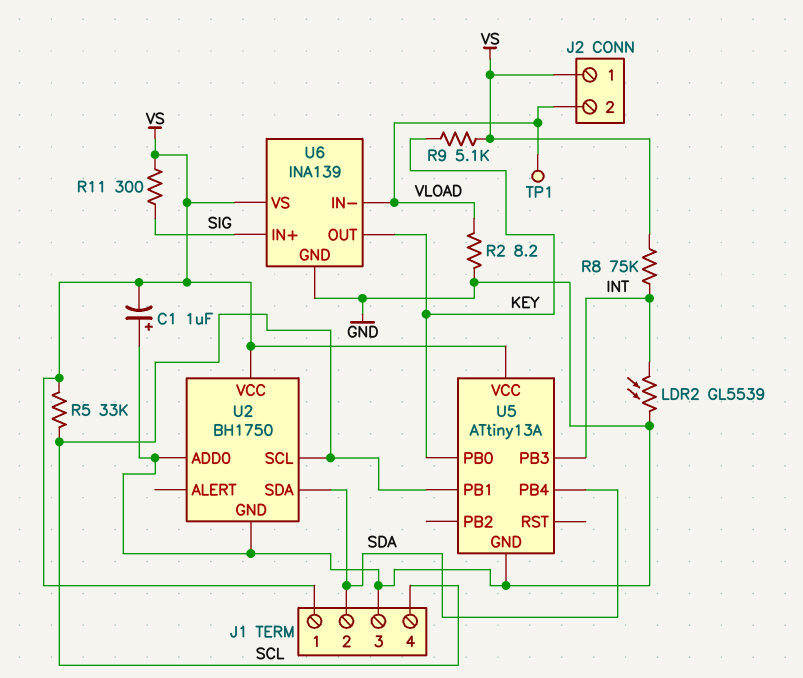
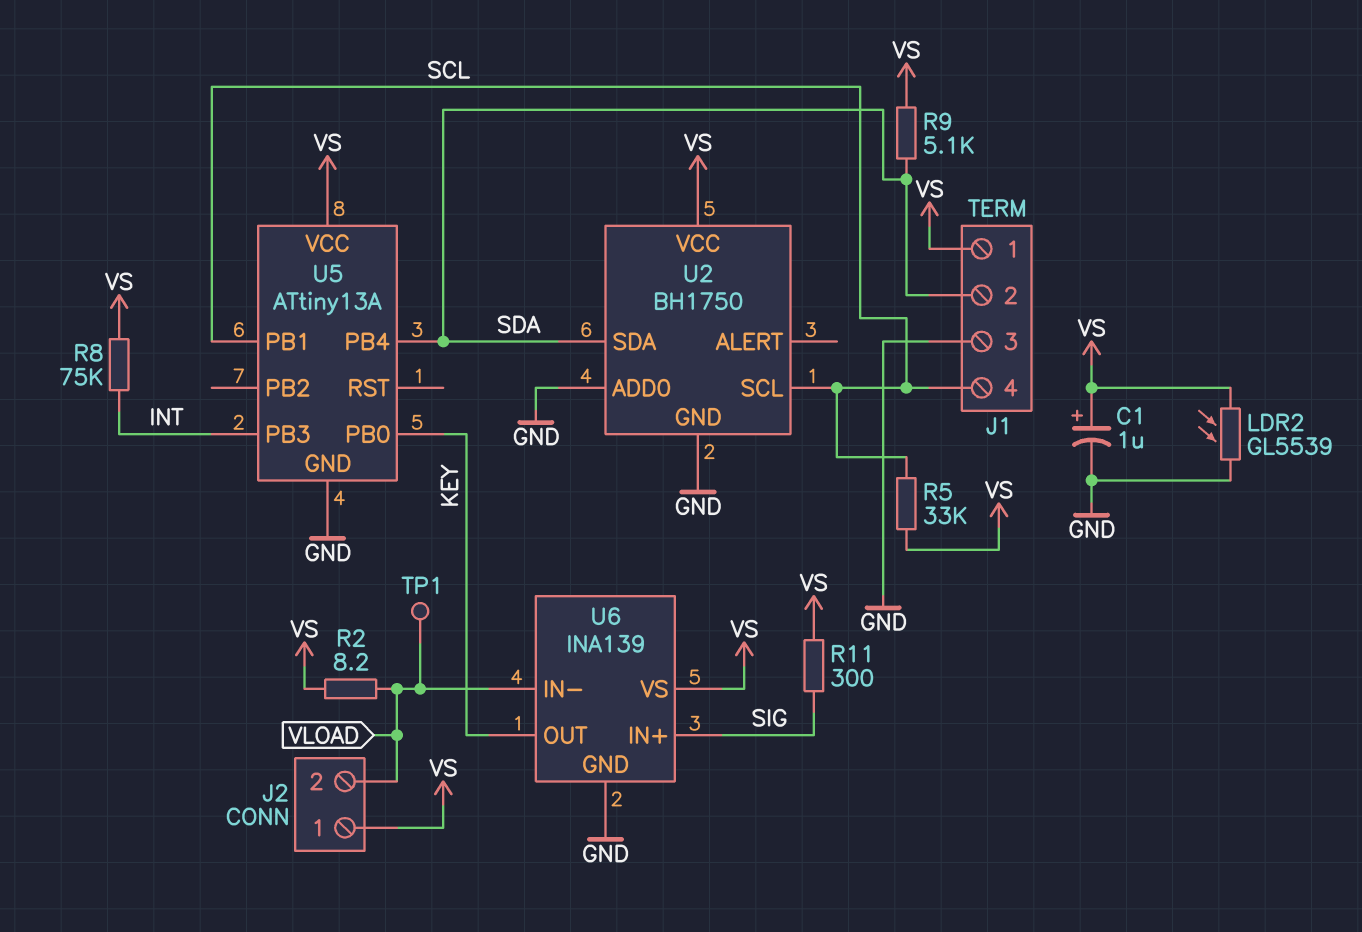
C1: 1uF (plus GND, minus VS) -> 1uF (plus VS, minus GND)
LDR2: GL5539 (GND, INT) -> GL5539 (GND, VS)
R2: 8.2 (GND, VLOAD) -> 8.2 (VLOAD, VS)
R9: 5.1k (KEY, VS) -> 5.1k (SDA, VS)

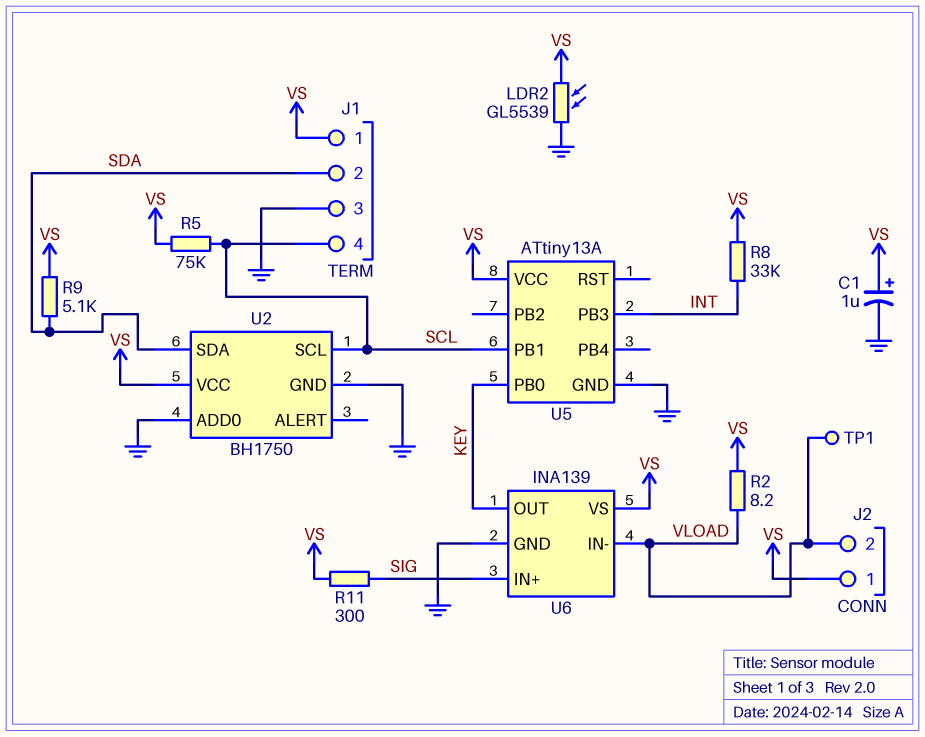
R5: 33k (SCL, VS) -> 75k (SCL, VS)
R8: 75k (INT, VS) -> 33k (INT, VS)
U5 pin PB4: SDA -> none

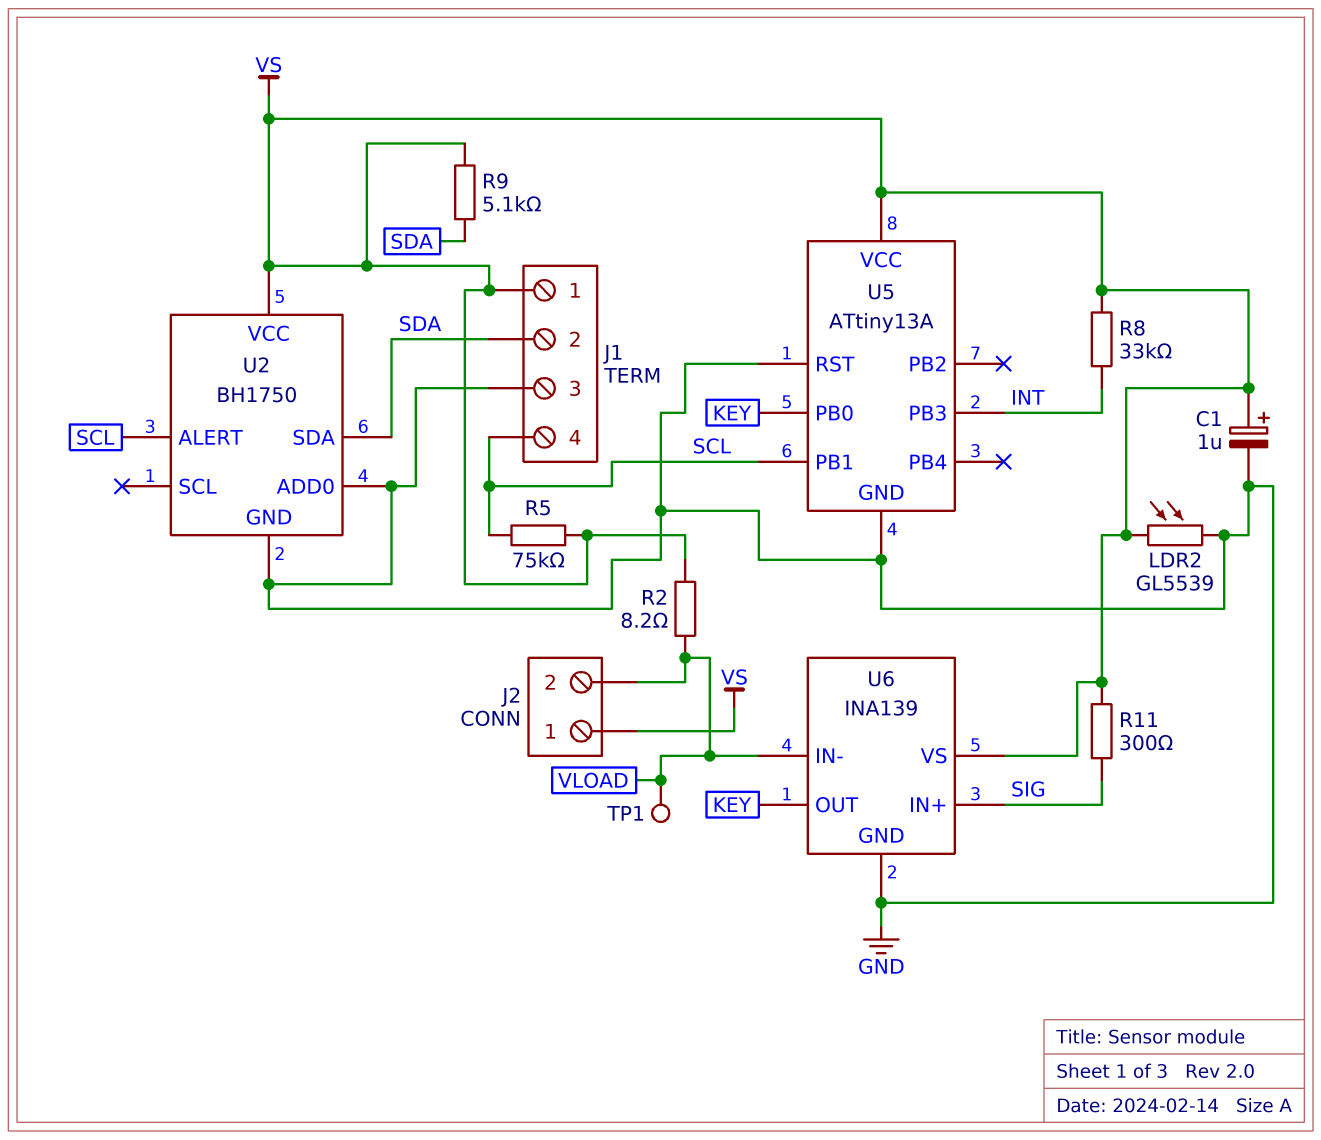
U2 pin ALERT: none -> SCL
U2 pin SCL: SCL -> none
U5 pin RST: none -> GND

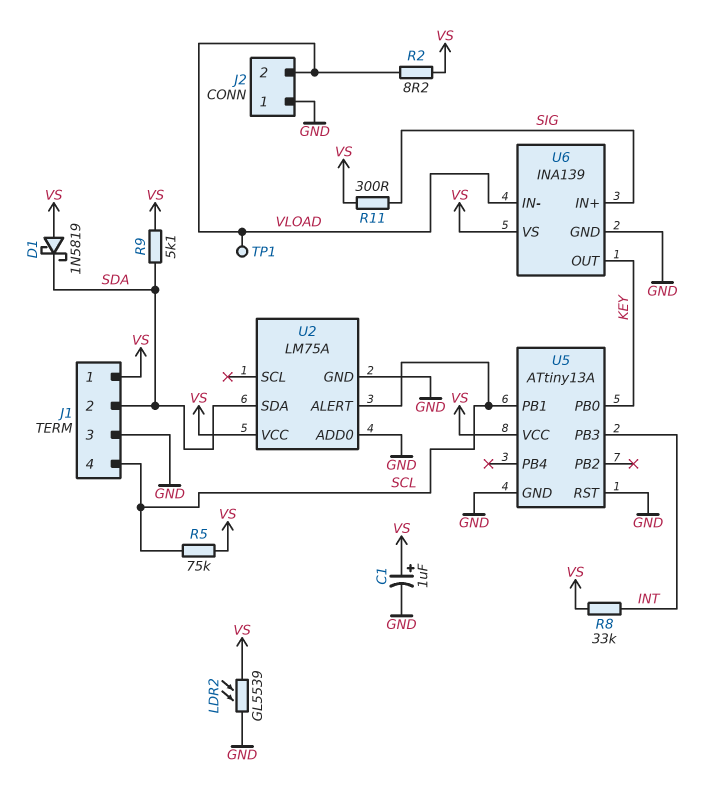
D1: none -> schottky 1N5819 (A VS, K SDA)
J2 pin 1: VS -> GND
U2: BH1750 -> LM75A

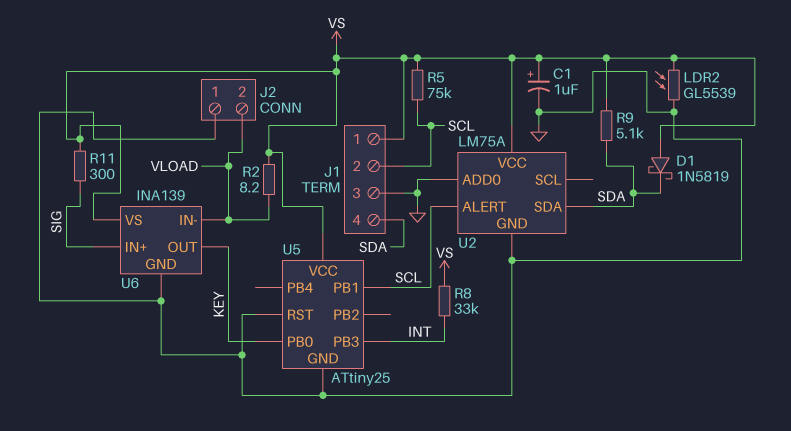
J1 pin 2: SDA -> SCL
J1 pin 4: SCL -> SDA
TP1: test point (VLOAD) -> none
U5: ATtiny13A -> ATtiny25

